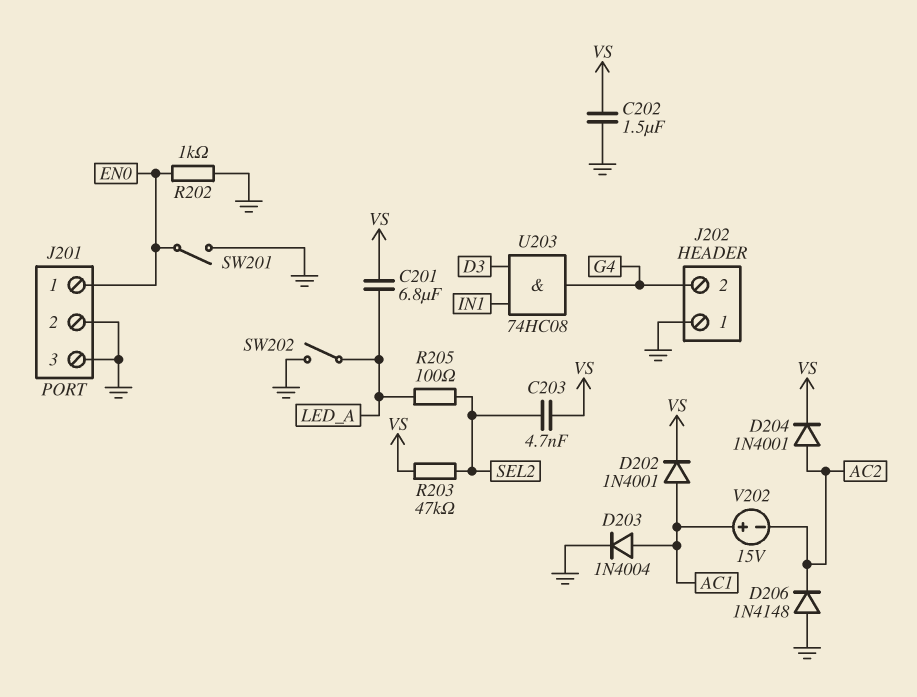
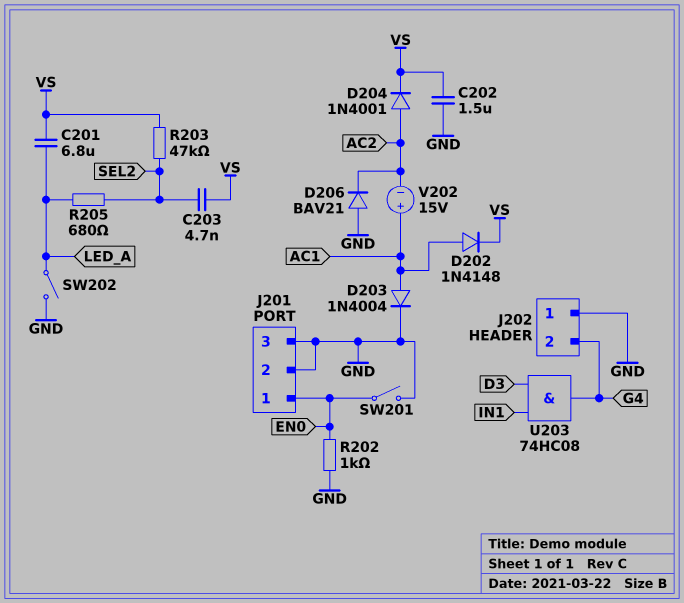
D202: diode 1N4001 (A AC1, K VS) -> diode 1N4148 (A AC1, K VS)
D206: diode 1N4148 (A GND, K AC2) -> diode BAV21 (A GND, K AC2)
R205: 100 (LED_A, SEL2) -> 680 (LED_A, SEL2)

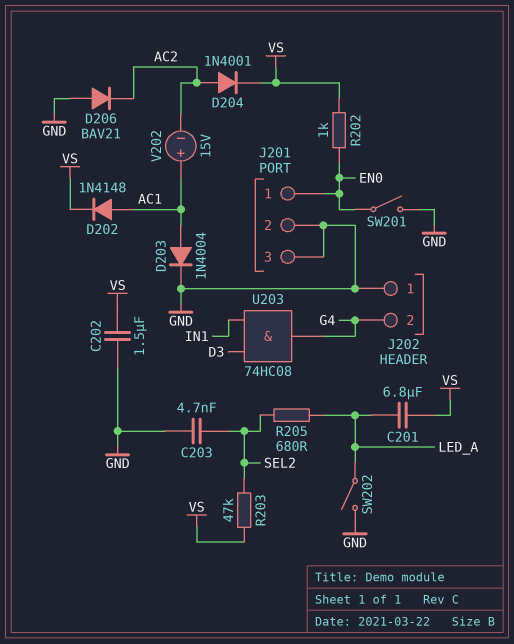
C203: 4.7nF (SEL2, VS) -> 4.7nF (GND, SEL2)
R202: 1k (EN0, GND) -> 1k (EN0, VS)

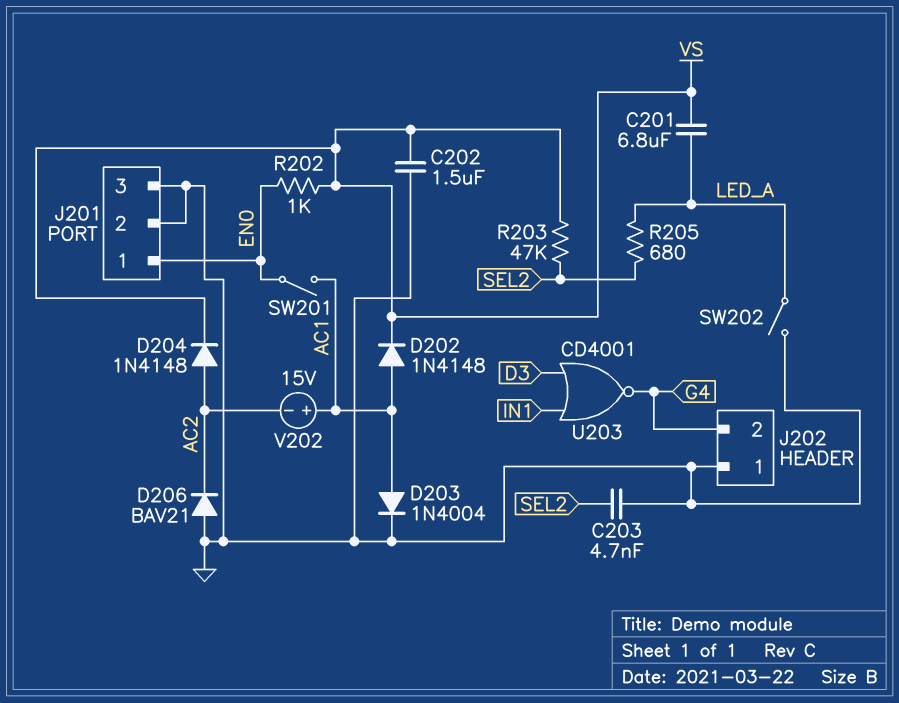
D204: diode 1N4001 (A AC2, K VS) -> diode 1N4148 (A AC2, K VS)
SW201: switch (EN0, GND) -> switch (AC1, EN0)
U203: AND 74HC08 (in D3, in IN1, out G4) -> NOR CD4001 (in D3, in IN1, out G4)

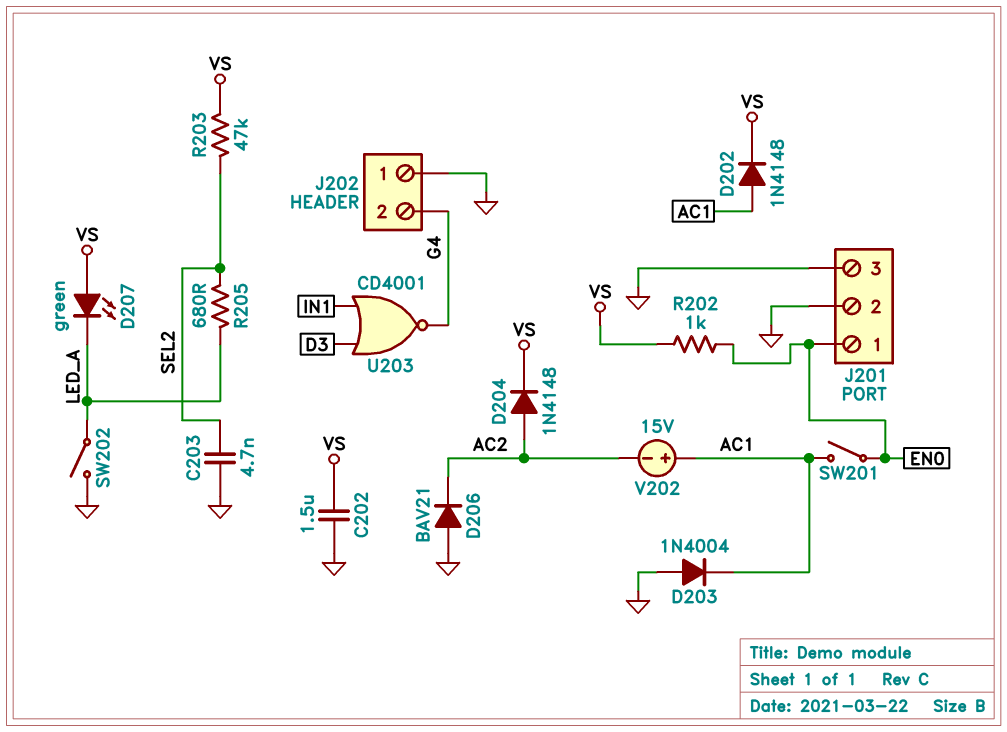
C201: 6.8uF (LED_A, VS) -> none
D203: diode 1N4004 (A AC1, K GND) -> diode 1N4004 (A GND, K AC1)
D207: none -> LED green (A VS, K LED_A)

